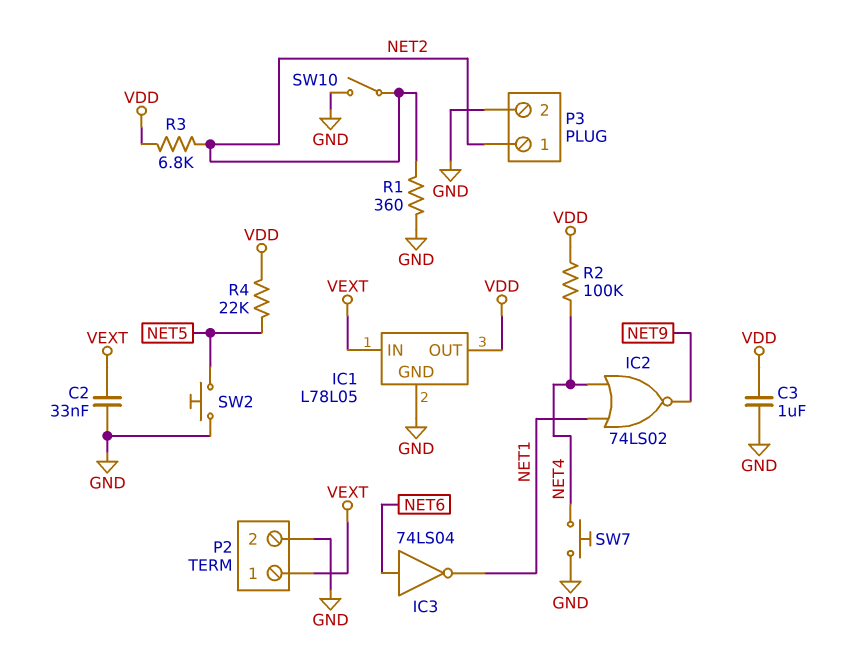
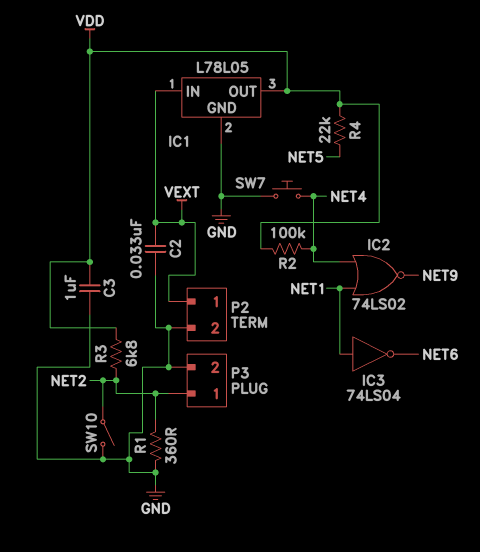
IC3: NOT 74LS04 (in NET6, out NET1) -> NOT 74LS04 (in NET1, out NET6)
SW2: button (GND, NET5) -> none

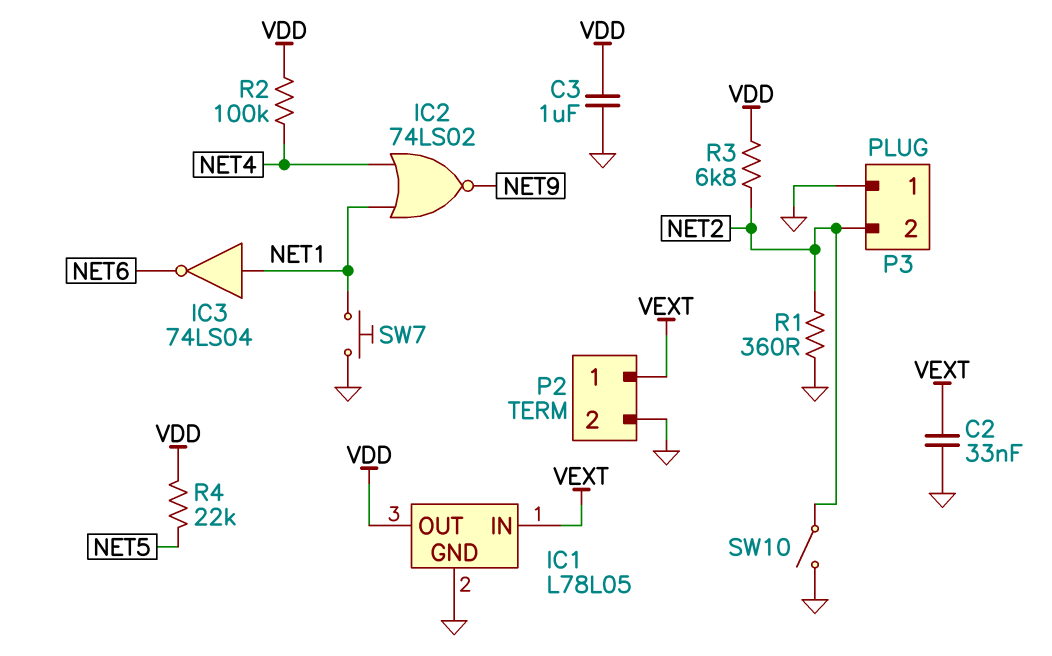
P3 pin 1: NET2 -> GND
P3 pin 2: GND -> NET2
SW7: button (GND, NET4) -> button (GND, NET1)

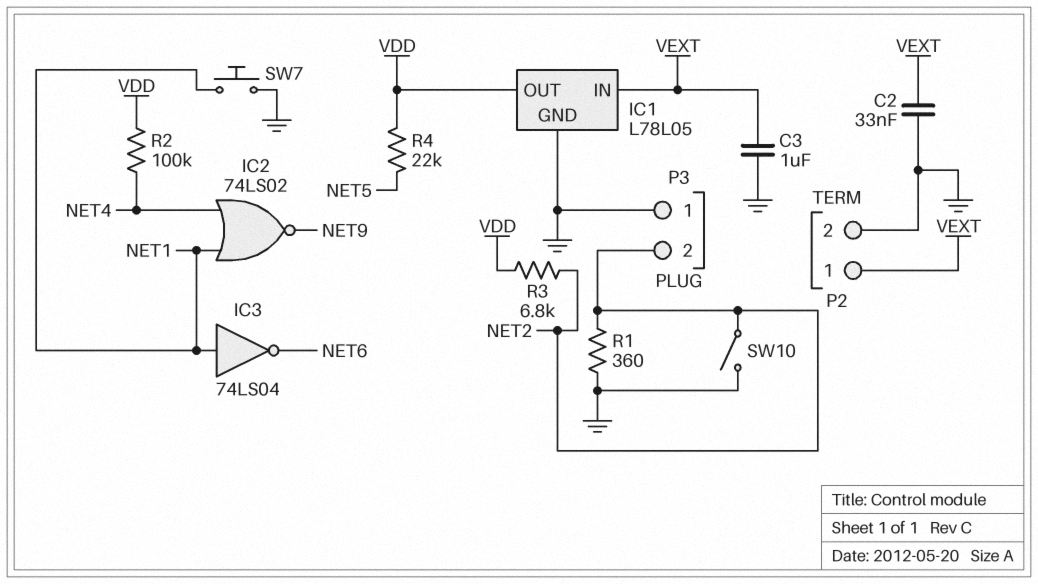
C3: 1uF (GND, VDD) -> 1uF (GND, VEXT)

